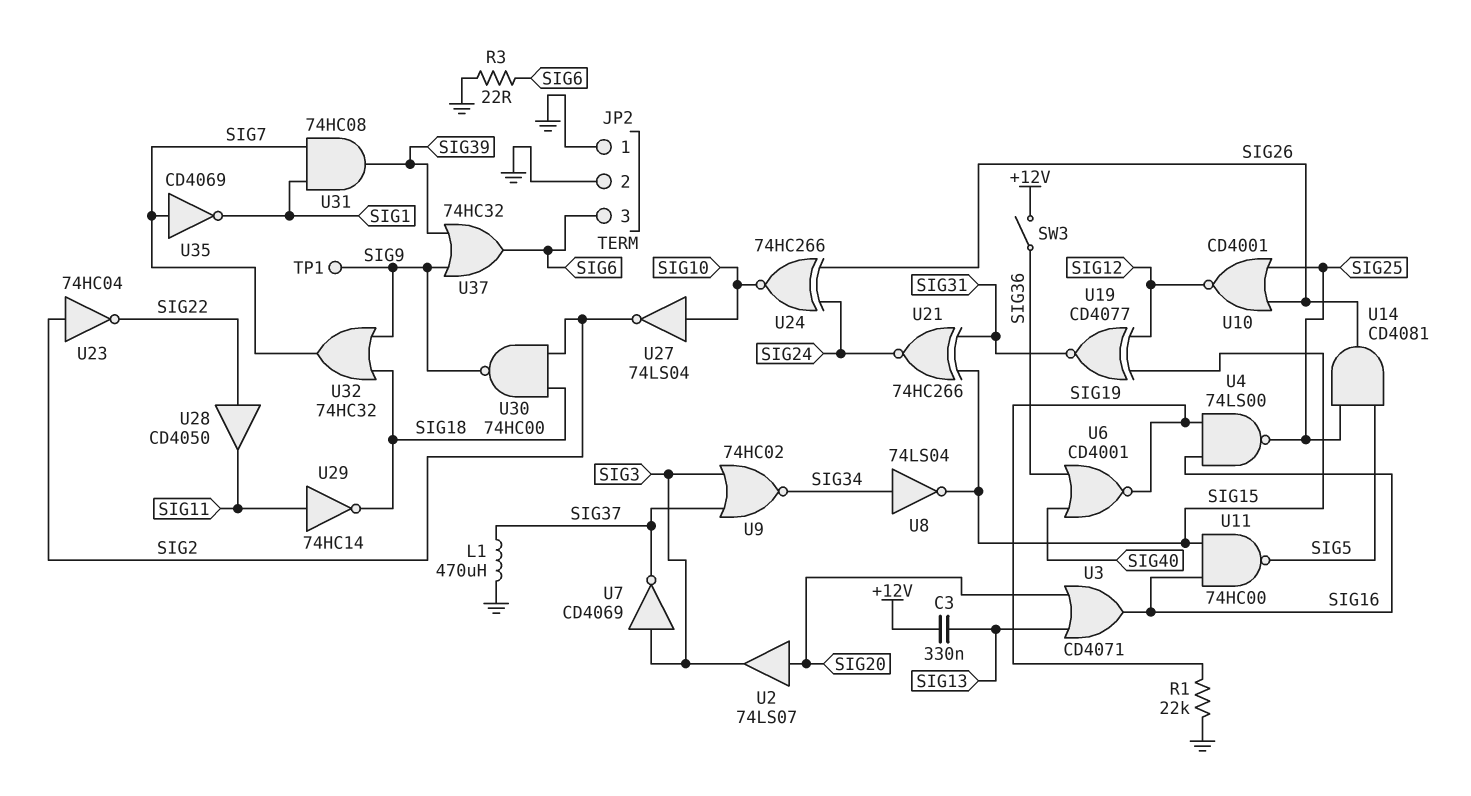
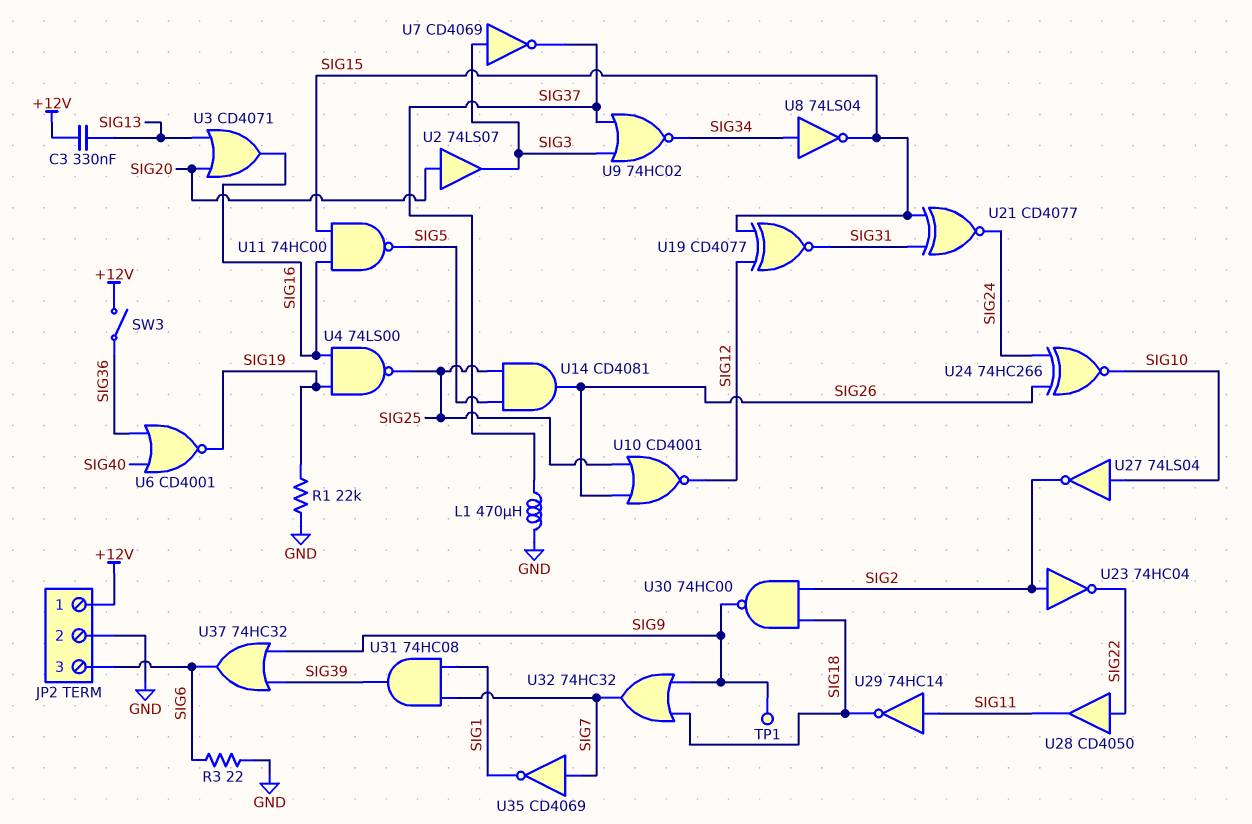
JP2 pin 1: GND -> +12V
U21: XNOR 74HC266 (in SIG15, in SIG31, out SIG24) -> XNOR CD4077 (in SIG15, in SIG31, out SIG24)

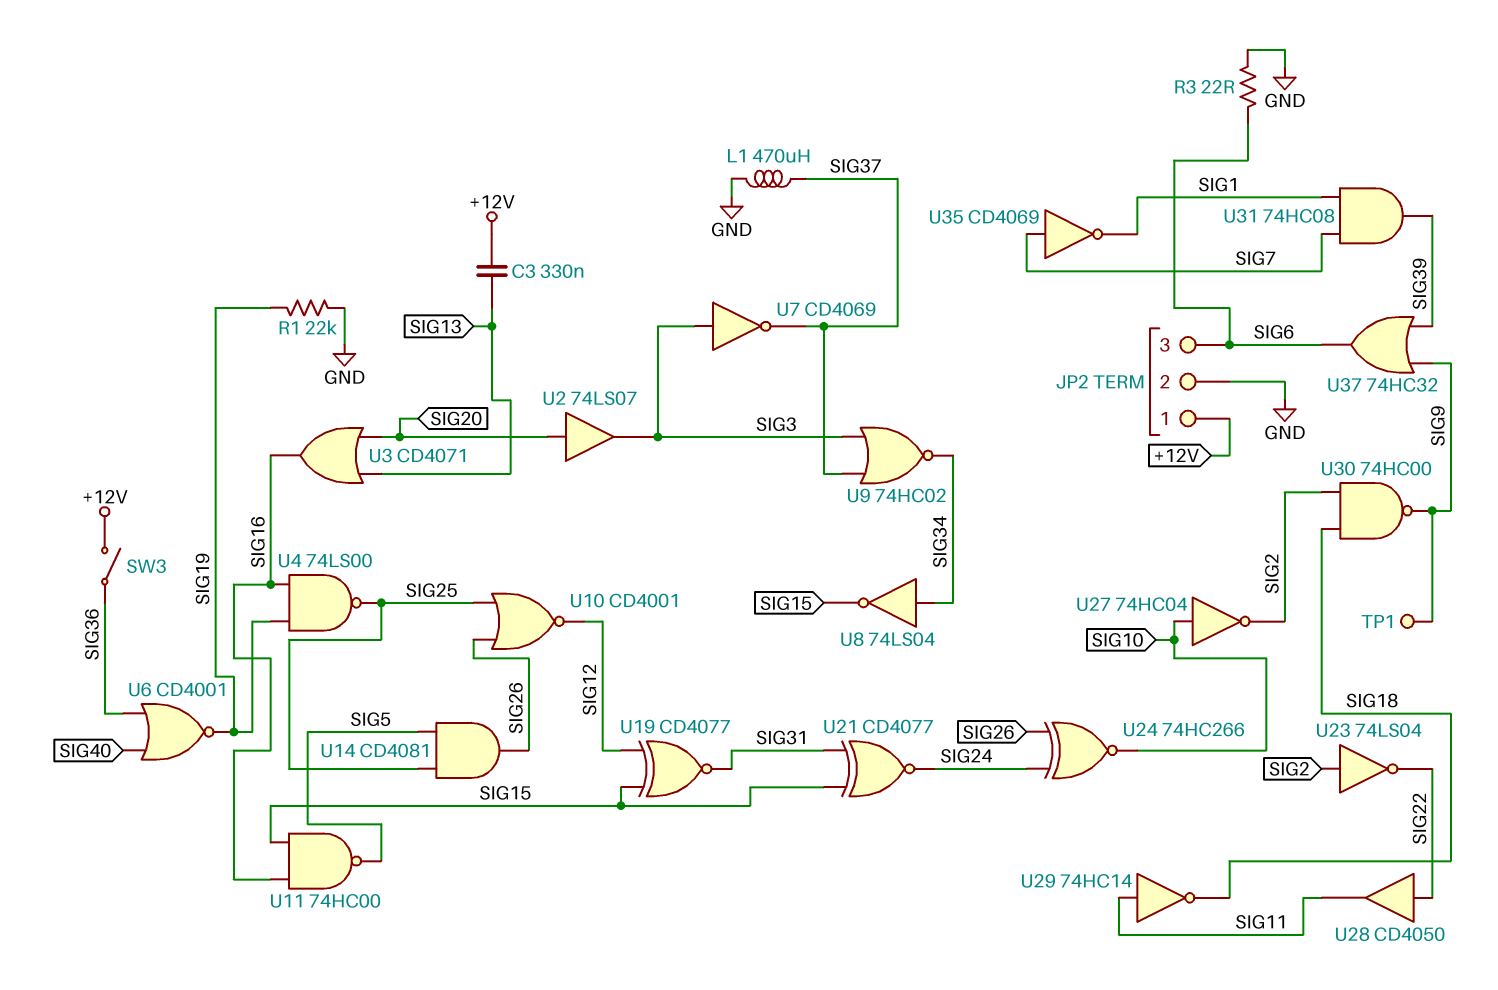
U23: NOT 74HC04 (in SIG2, out SIG22) -> NOT 74LS04 (in SIG2, out SIG22)
U27: NOT 74LS04 (in SIG10, out SIG2) -> NOT 74HC04 (in SIG10, out SIG2)
U32: OR 74HC32 (in SIG9, in SIG18, out SIG7) -> none

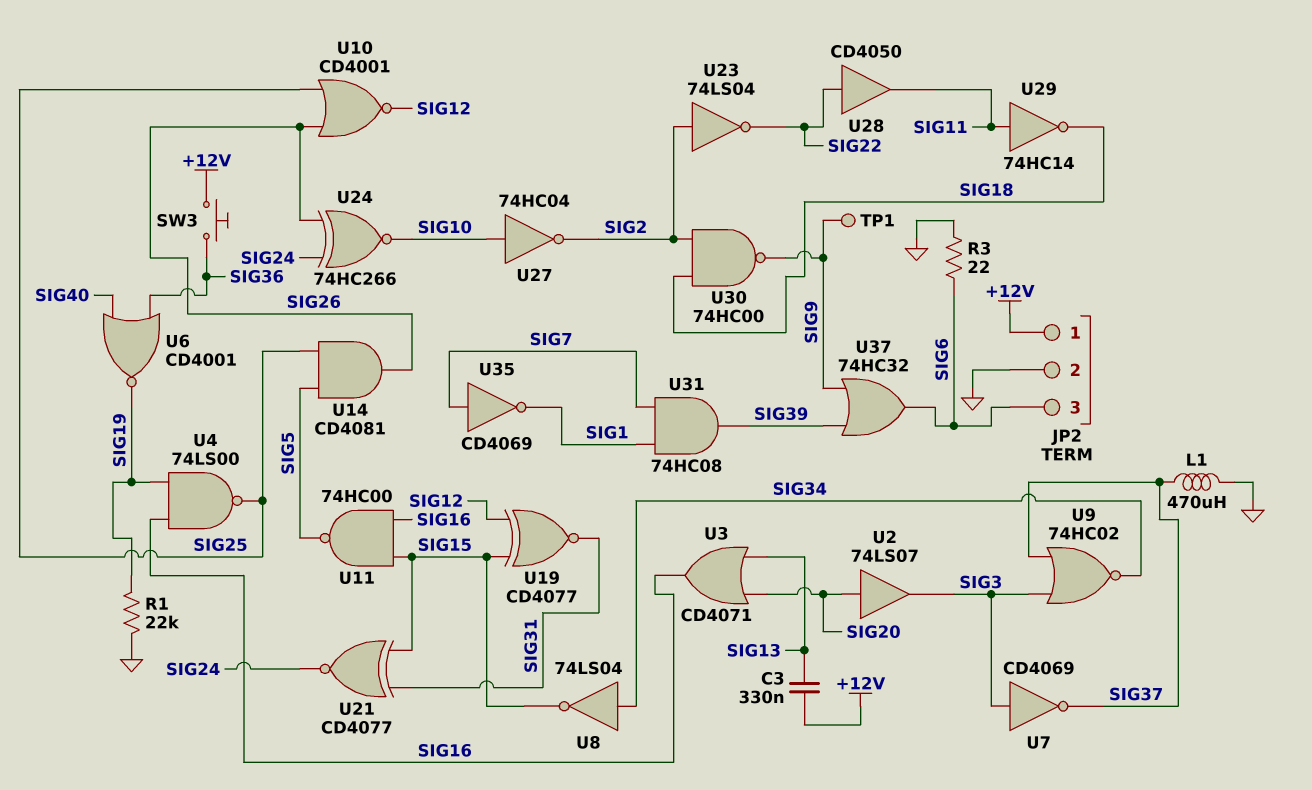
SW3: switch (+12V, SIG36) -> button (+12V, SIG36)

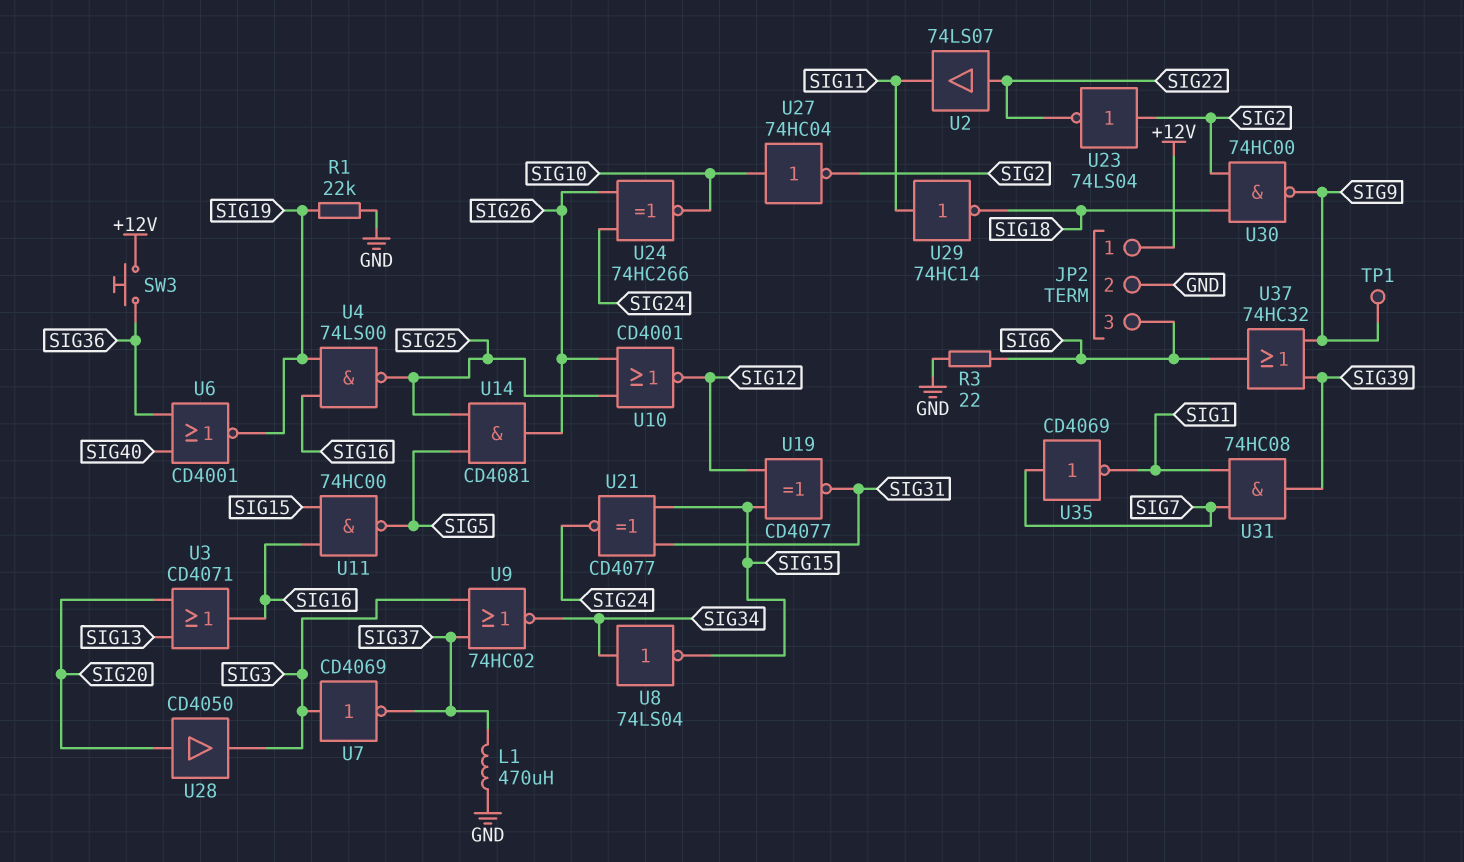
C3: 330nF (+12V, SIG13) -> none
U2: buffer 74LS07 (in SIG20, out SIG3) -> buffer 74LS07 (in SIG22, out SIG11)
U28: buffer CD4050 (in SIG22, out SIG11) -> buffer CD4050 (in SIG20, out SIG3)

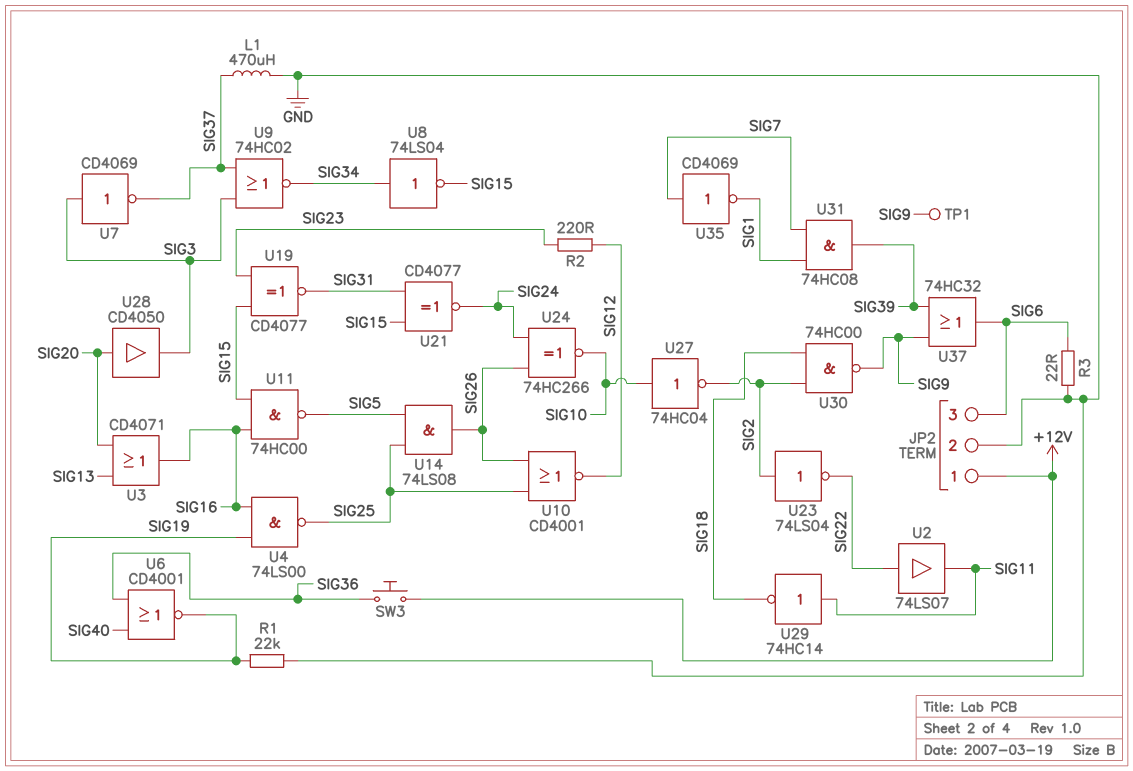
R2: none -> 220 (SIG12, SIG23)
U14: AND CD4081 (in SIG5, in SIG25, out SIG26) -> AND 74LS08 (in SIG5, in SIG25, out SIG26)
U19: XNOR CD4077 (in SIG12, in SIG15, out SIG31) -> XNOR CD4077 (in SIG15, in SIG23, out SIG31)

